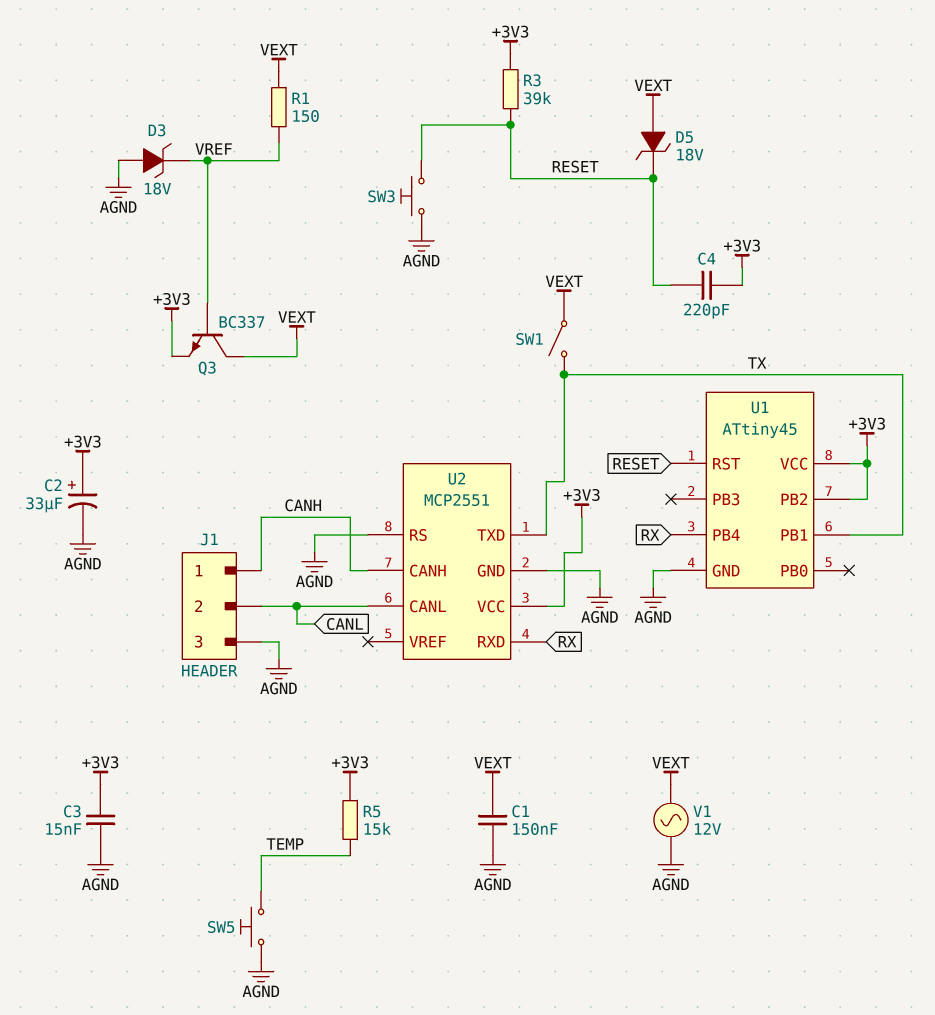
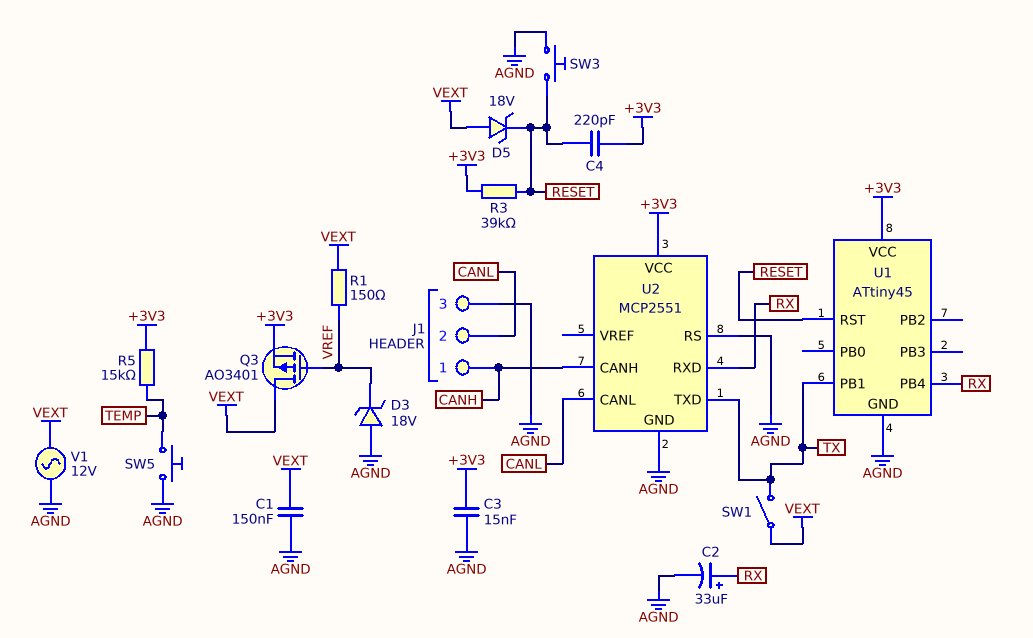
C2: 33uF (plus +3V3, minus AGND) -> 33uF (plus RX, minus AGND)
Q3: NPN BC337 (B VREF, C VEXT, E +3V3) -> PMOS AO3401 (G VREF, D VEXT, S +3V3)
U1 pin PB2: +3V3 -> none

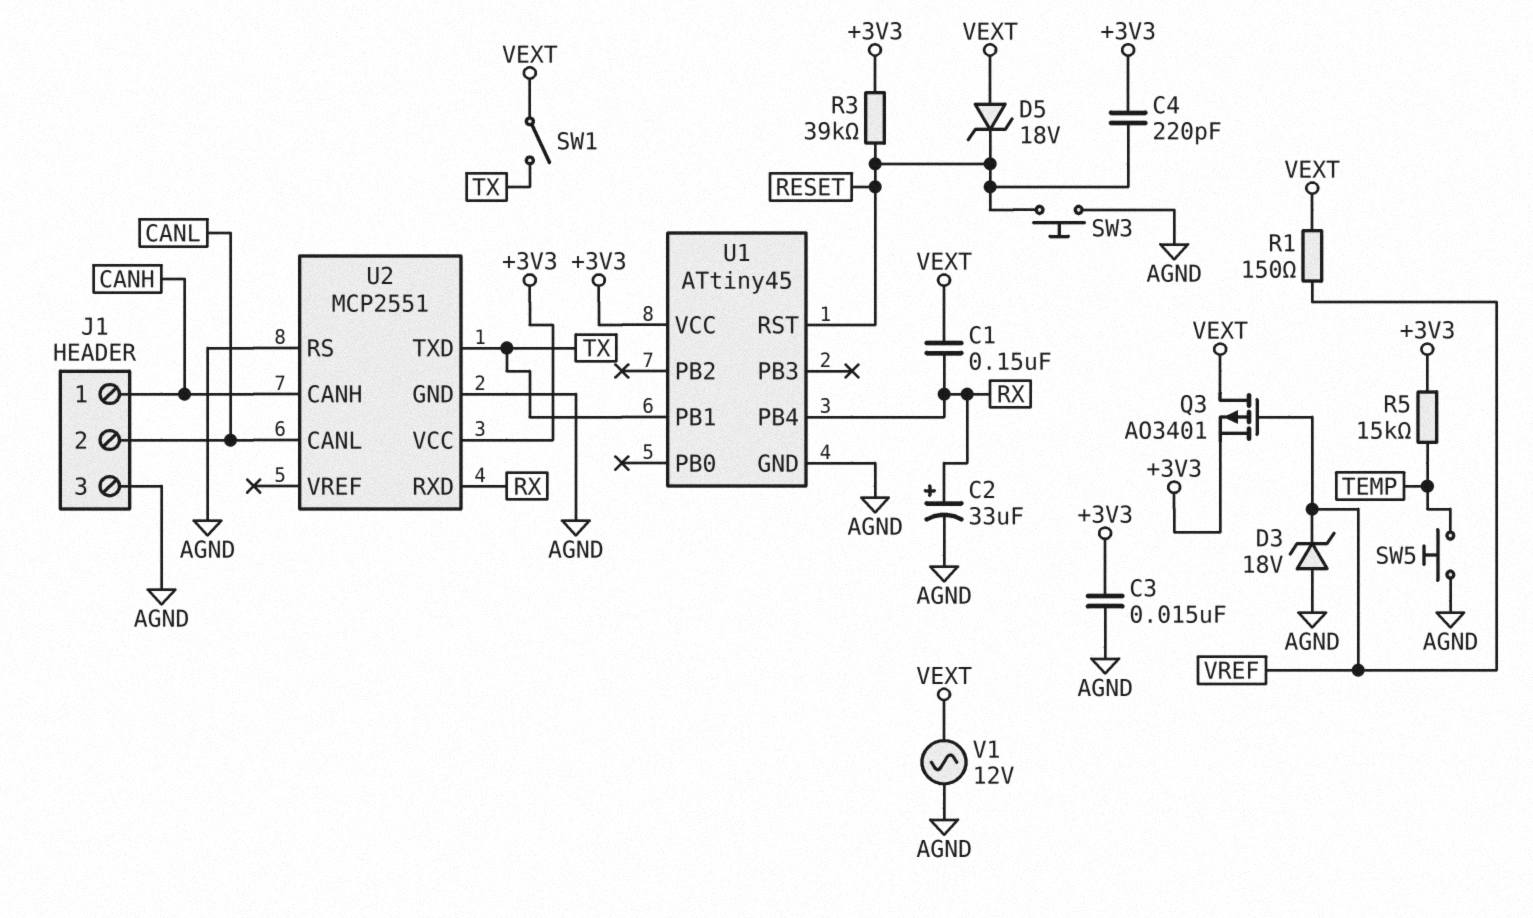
C1: 150nF (AGND, VEXT) -> 150nF (RX, VEXT)

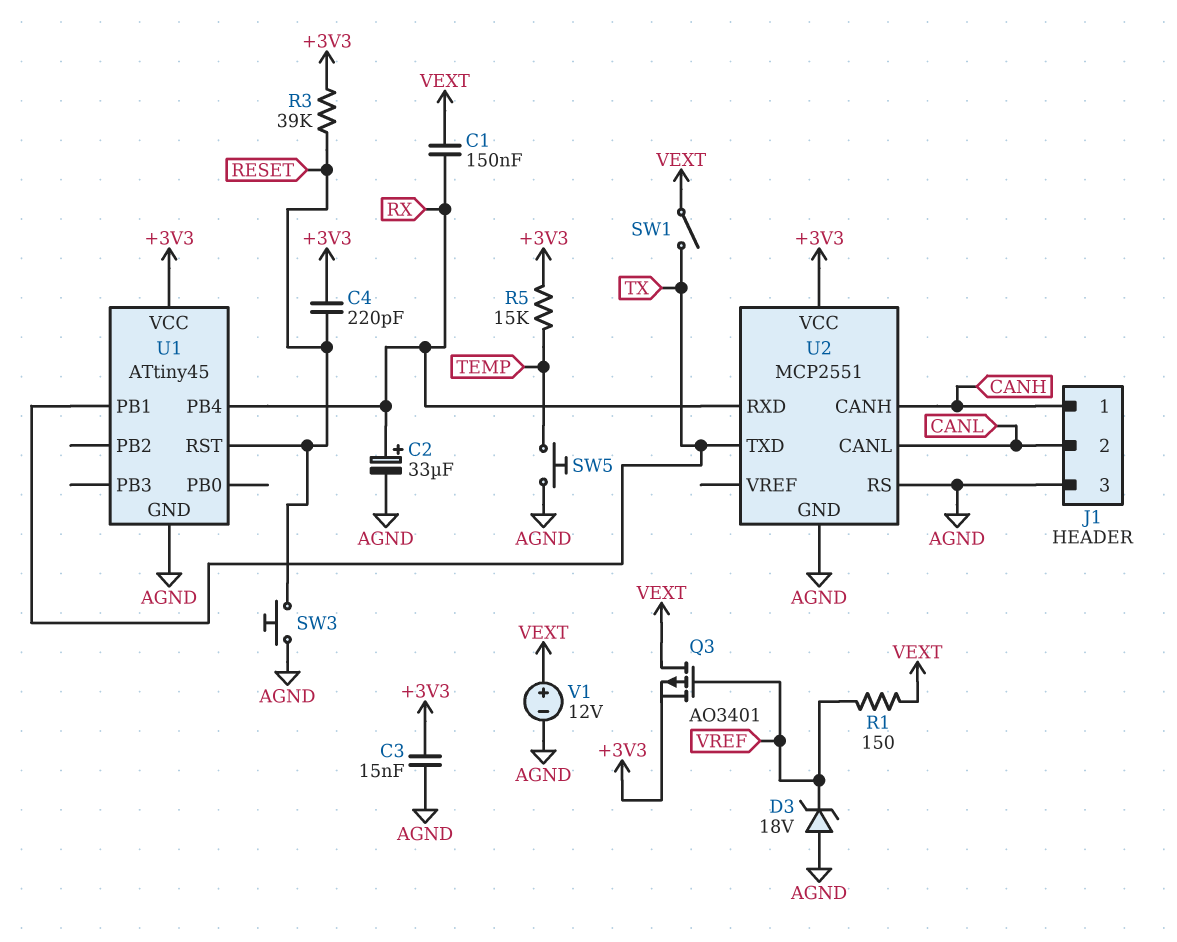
D5: zener 18V (A VEXT, K RESET) -> none
V1: AC 12V (AGND, VEXT) -> 12V (plus VEXT, minus AGND)

